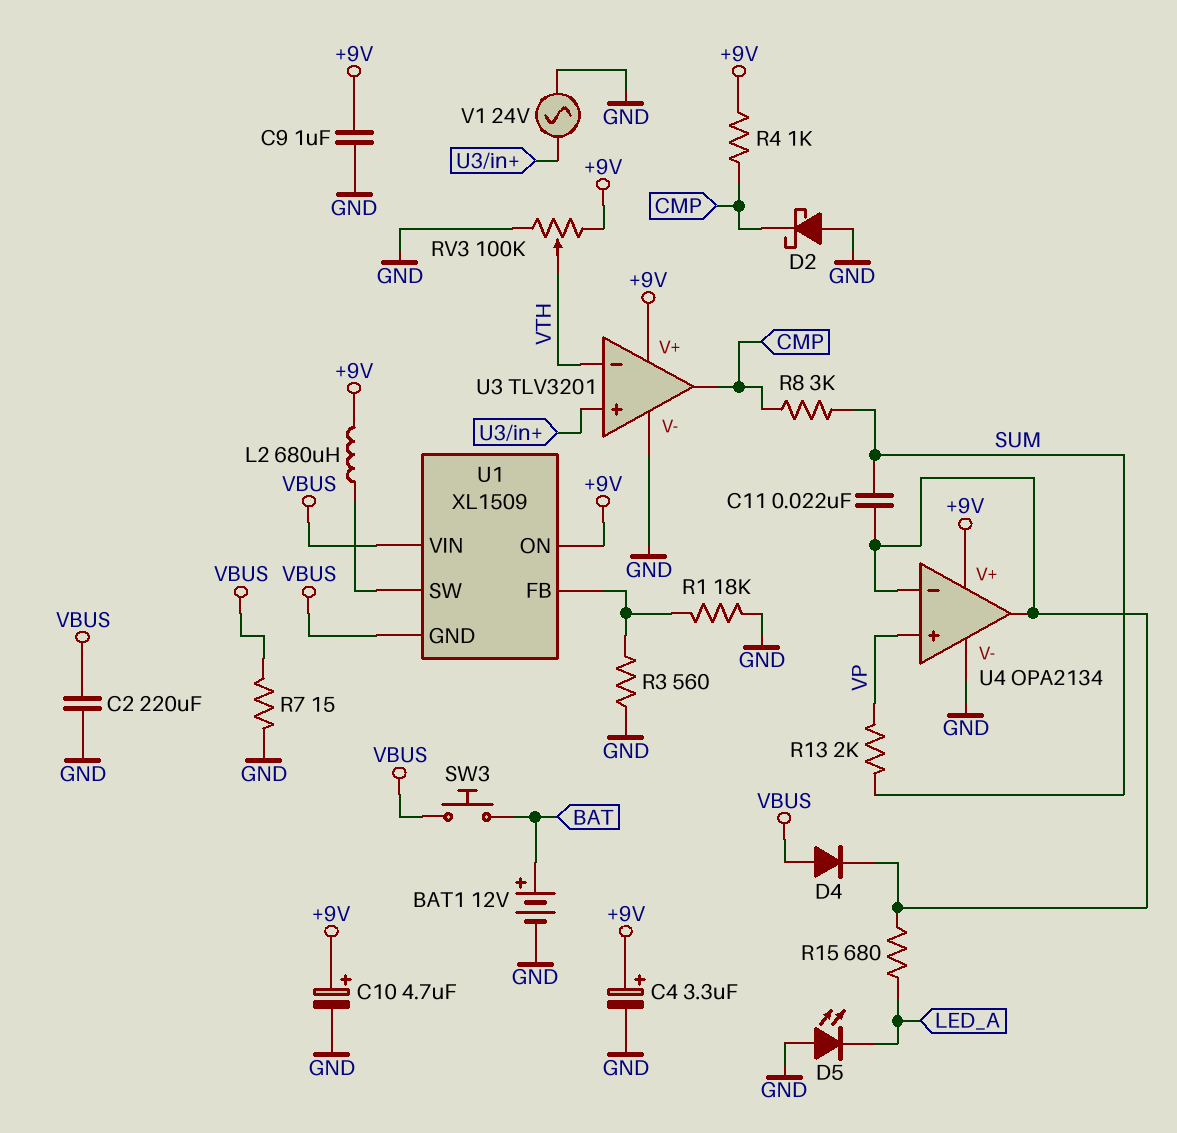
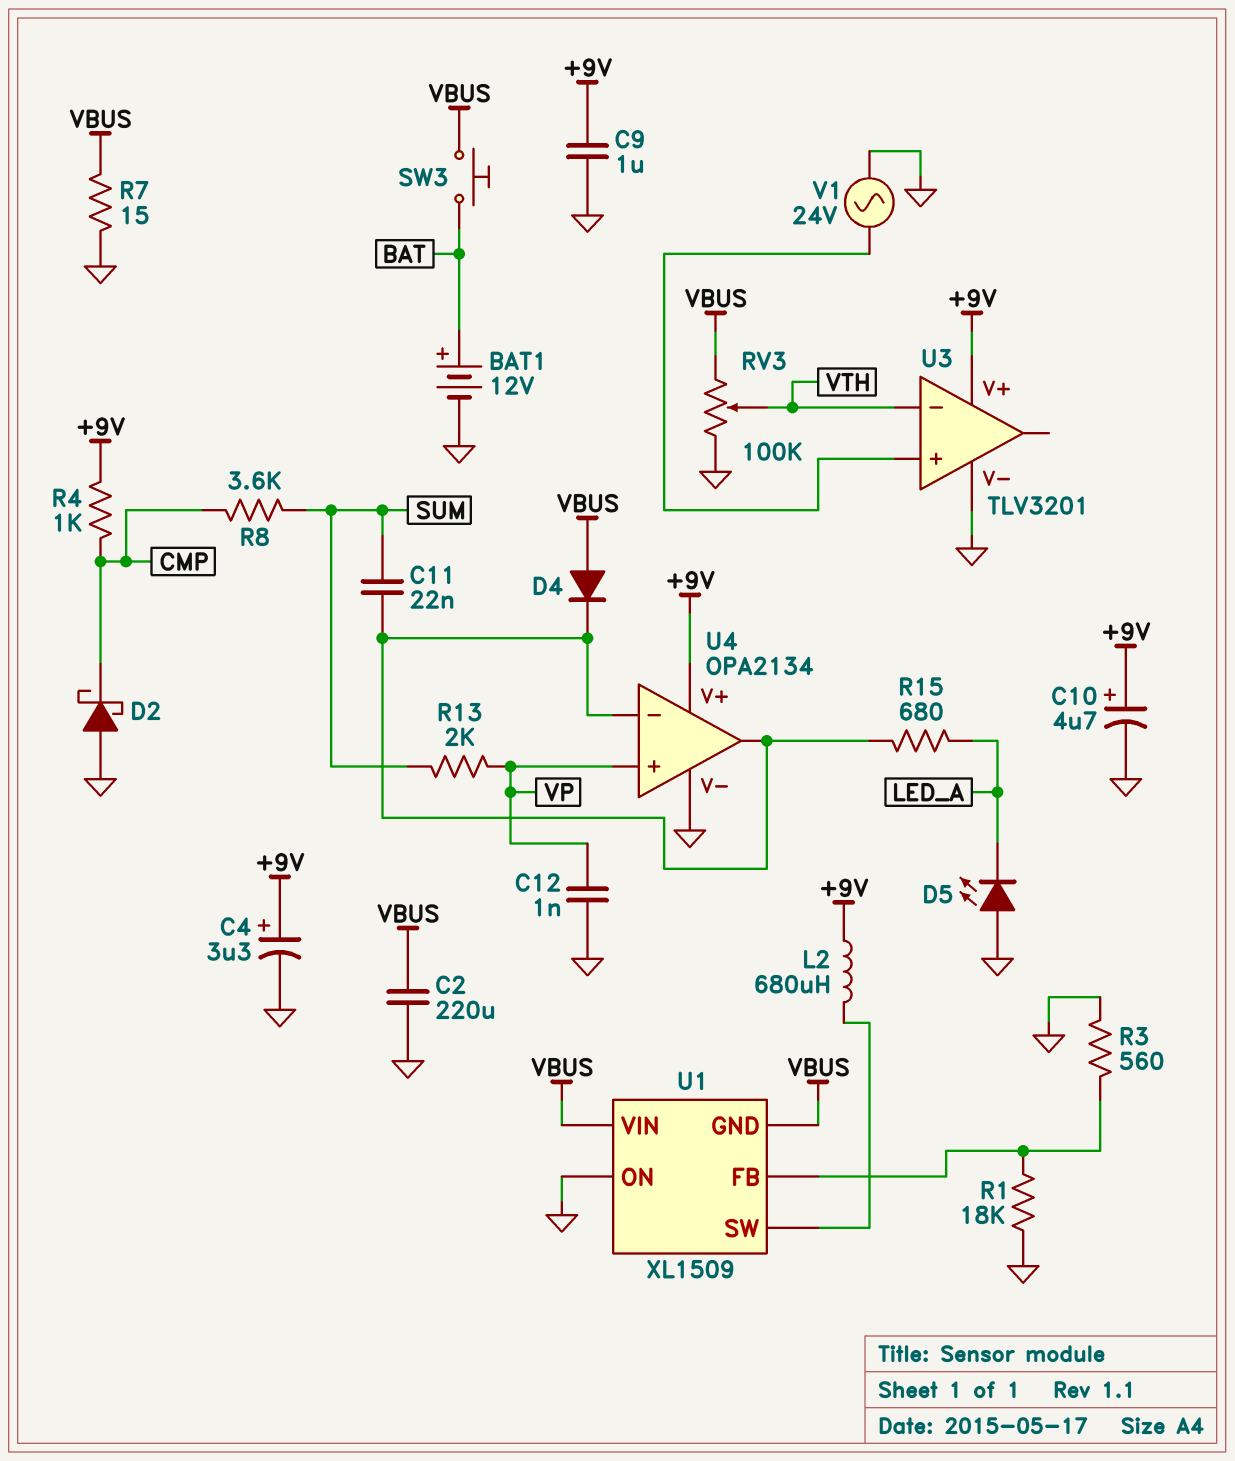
C12: none -> 1nF (GND, VP)
R8: 3k (CMP, SUM) -> 3.6k (CMP, SUM)
RV3: 100k (+9V, GND, wiper VTH) -> 100k (GND, VBUS, wiper VTH)
U1 pin ON: +9V -> GND
U3 pin out: CMP -> none

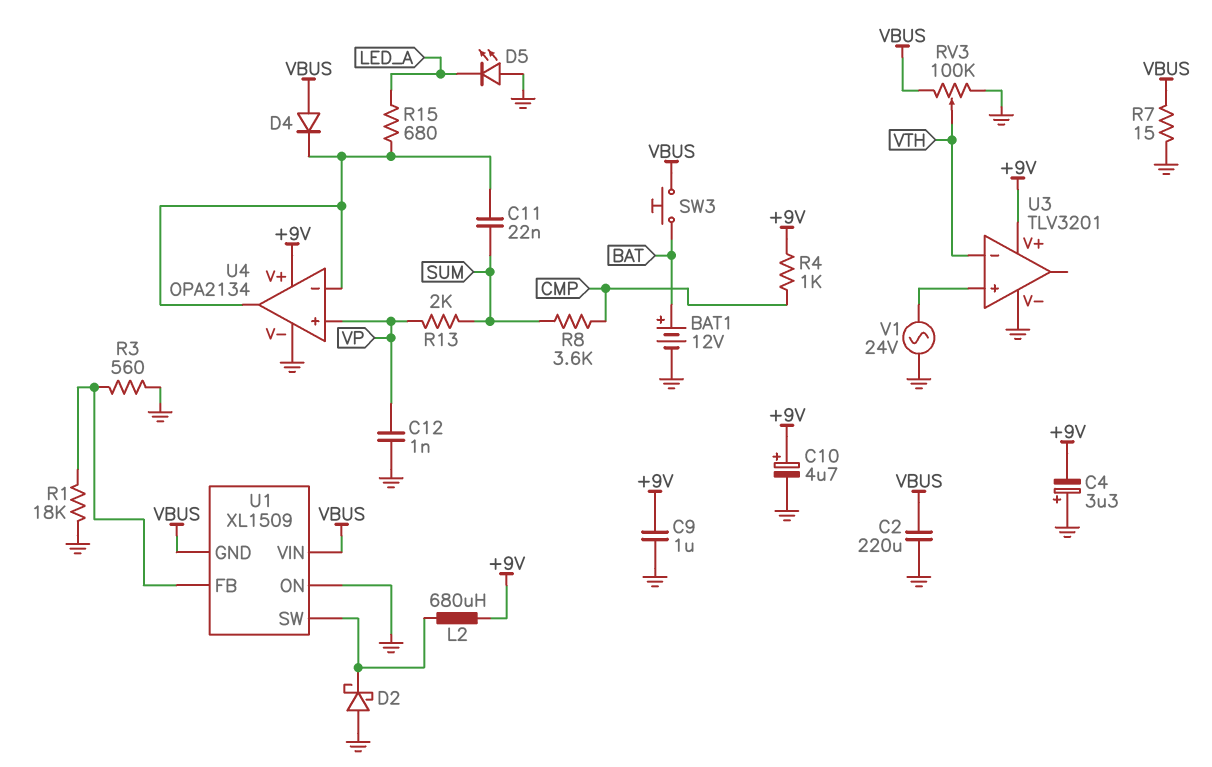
C4: 3.3uF (plus +9V, minus GND) -> 3.3uF (plus GND, minus +9V)
D2: schottky (A GND, K CMP) -> schottky (A GND, K U1/SW)

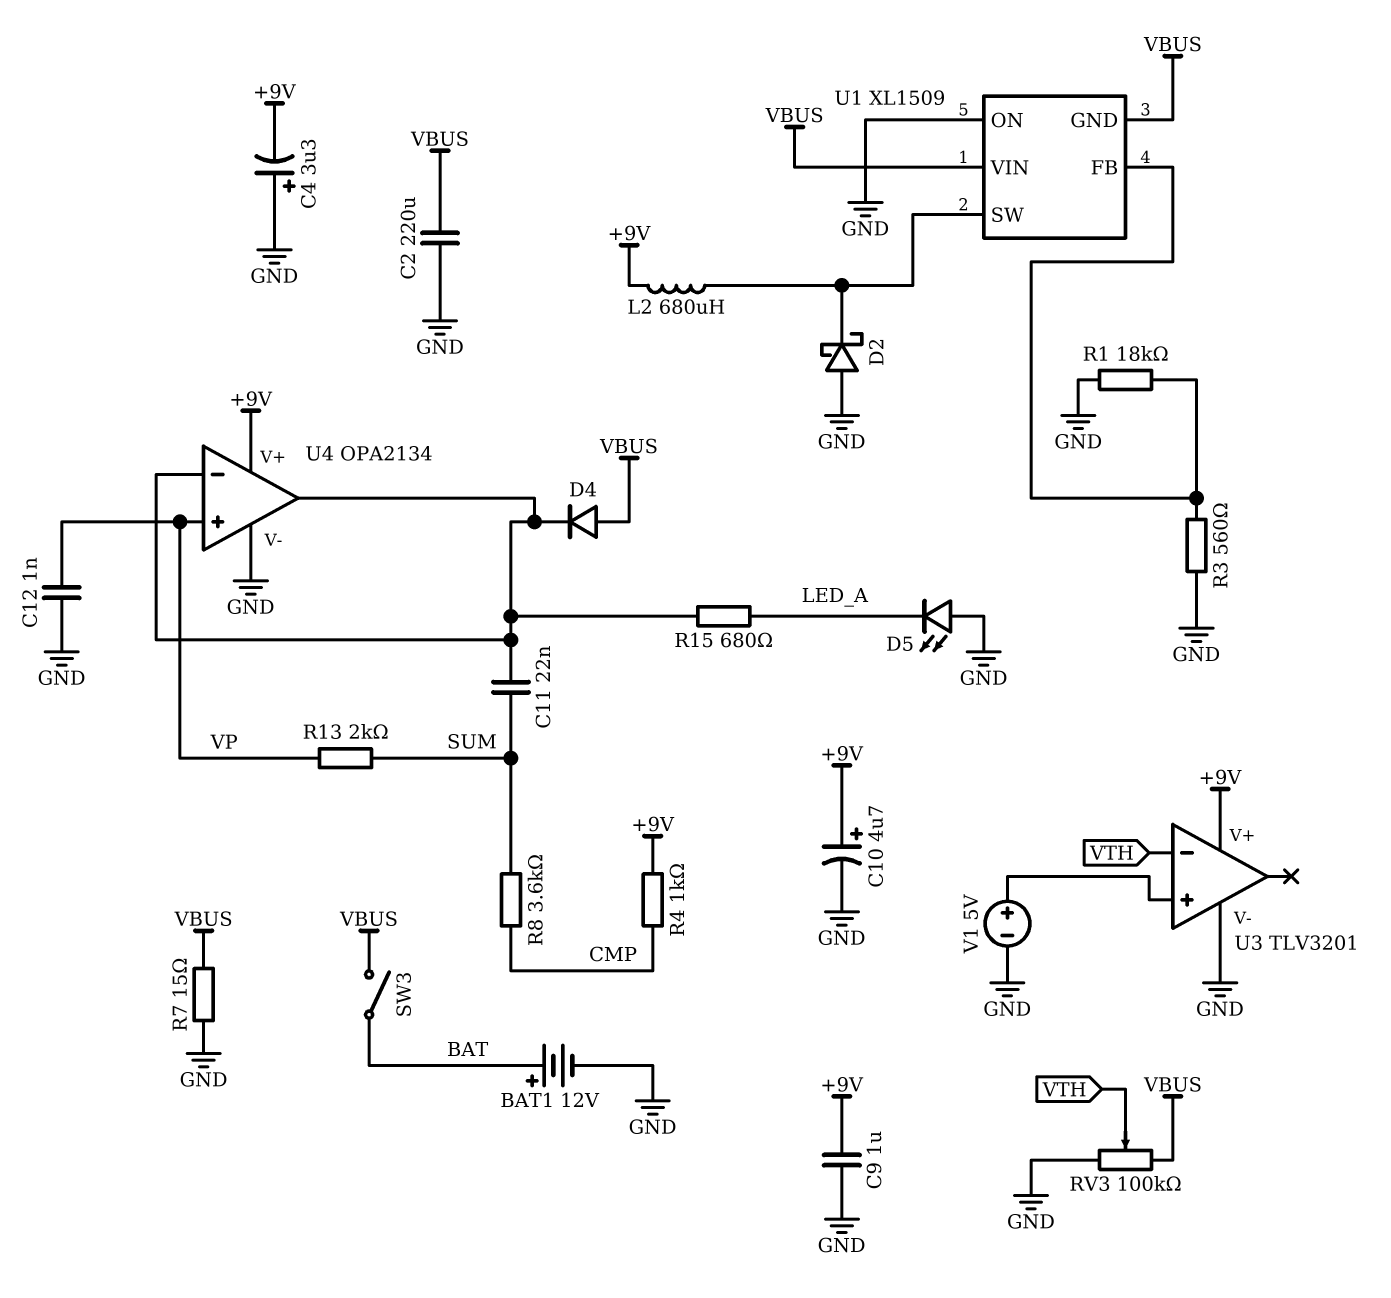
SW3: button (BAT, VBUS) -> switch (BAT, VBUS)
V1: AC 24V (GND, U3/in+) -> 5V (plus U3/in+, minus GND)

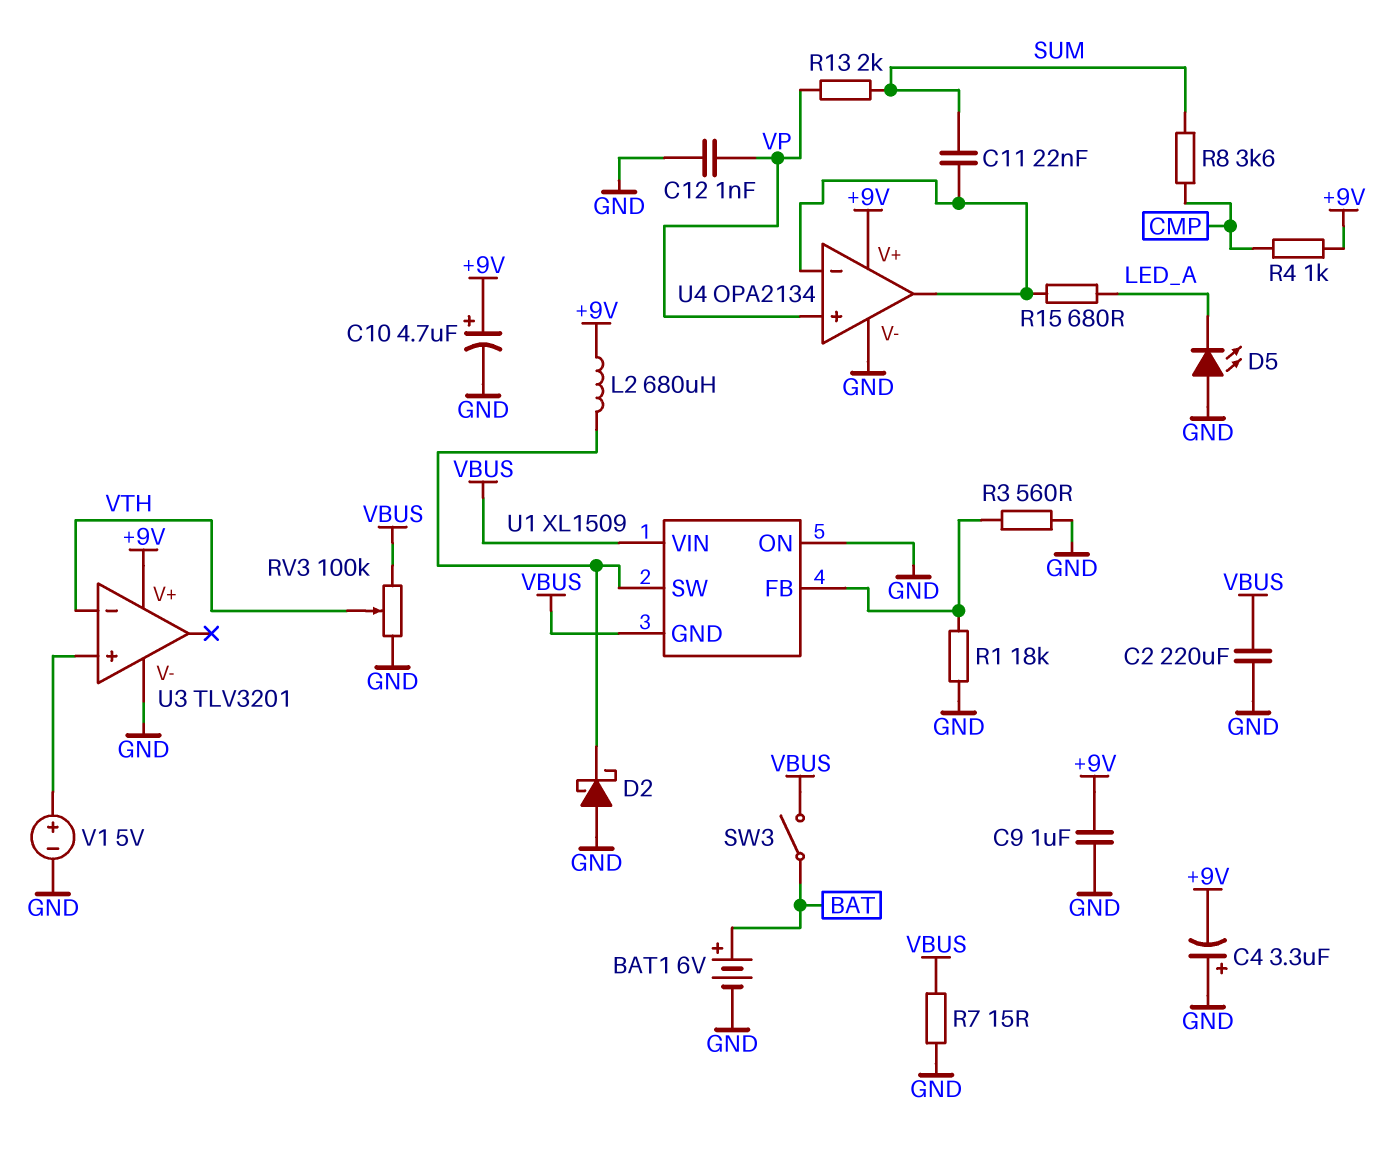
BAT1: 12V (plus BAT, minus GND) -> 6V (plus BAT, minus GND)
D4: diode (A VBUS, K U4/in-) -> none

